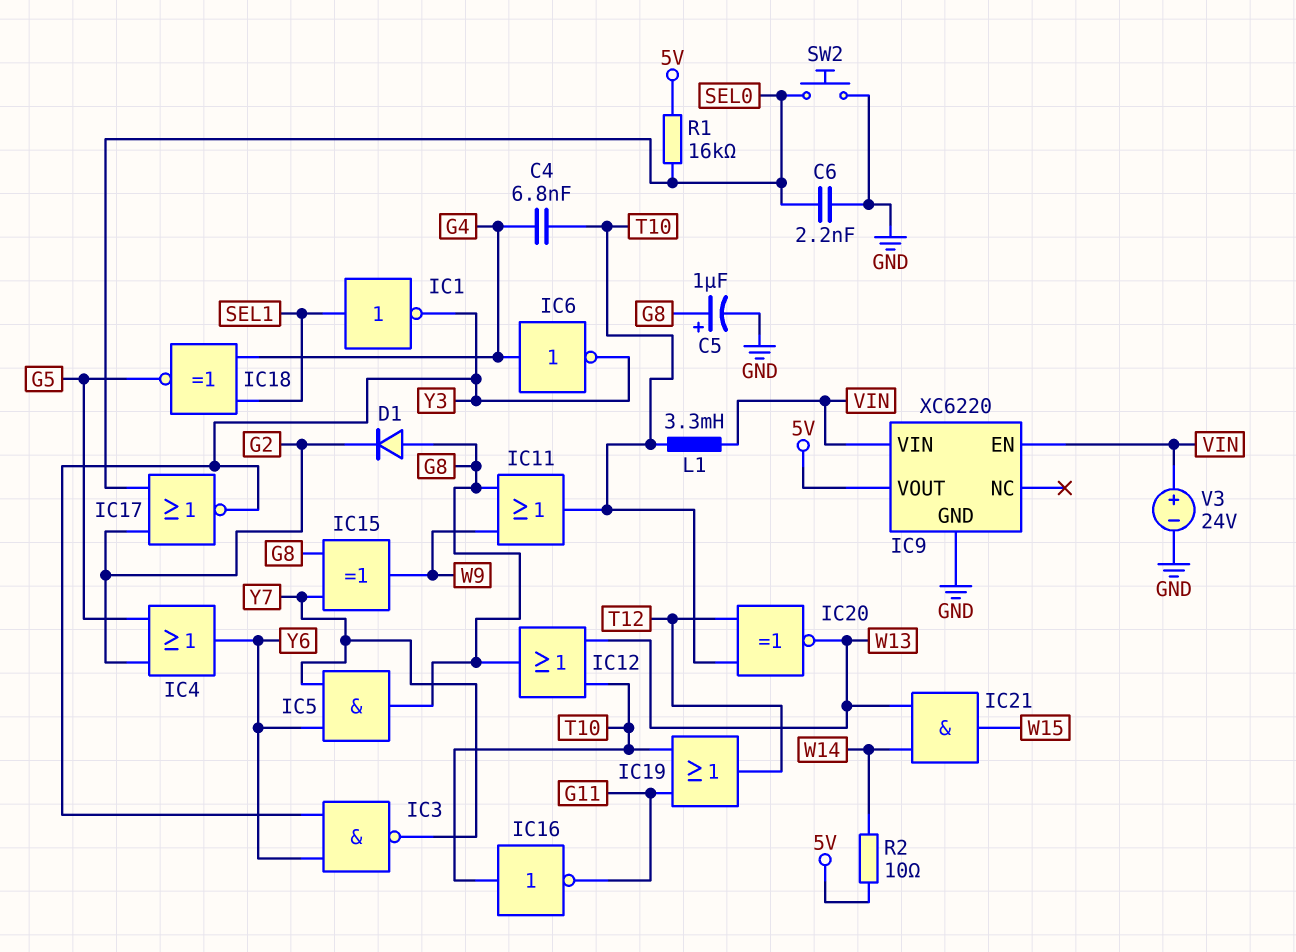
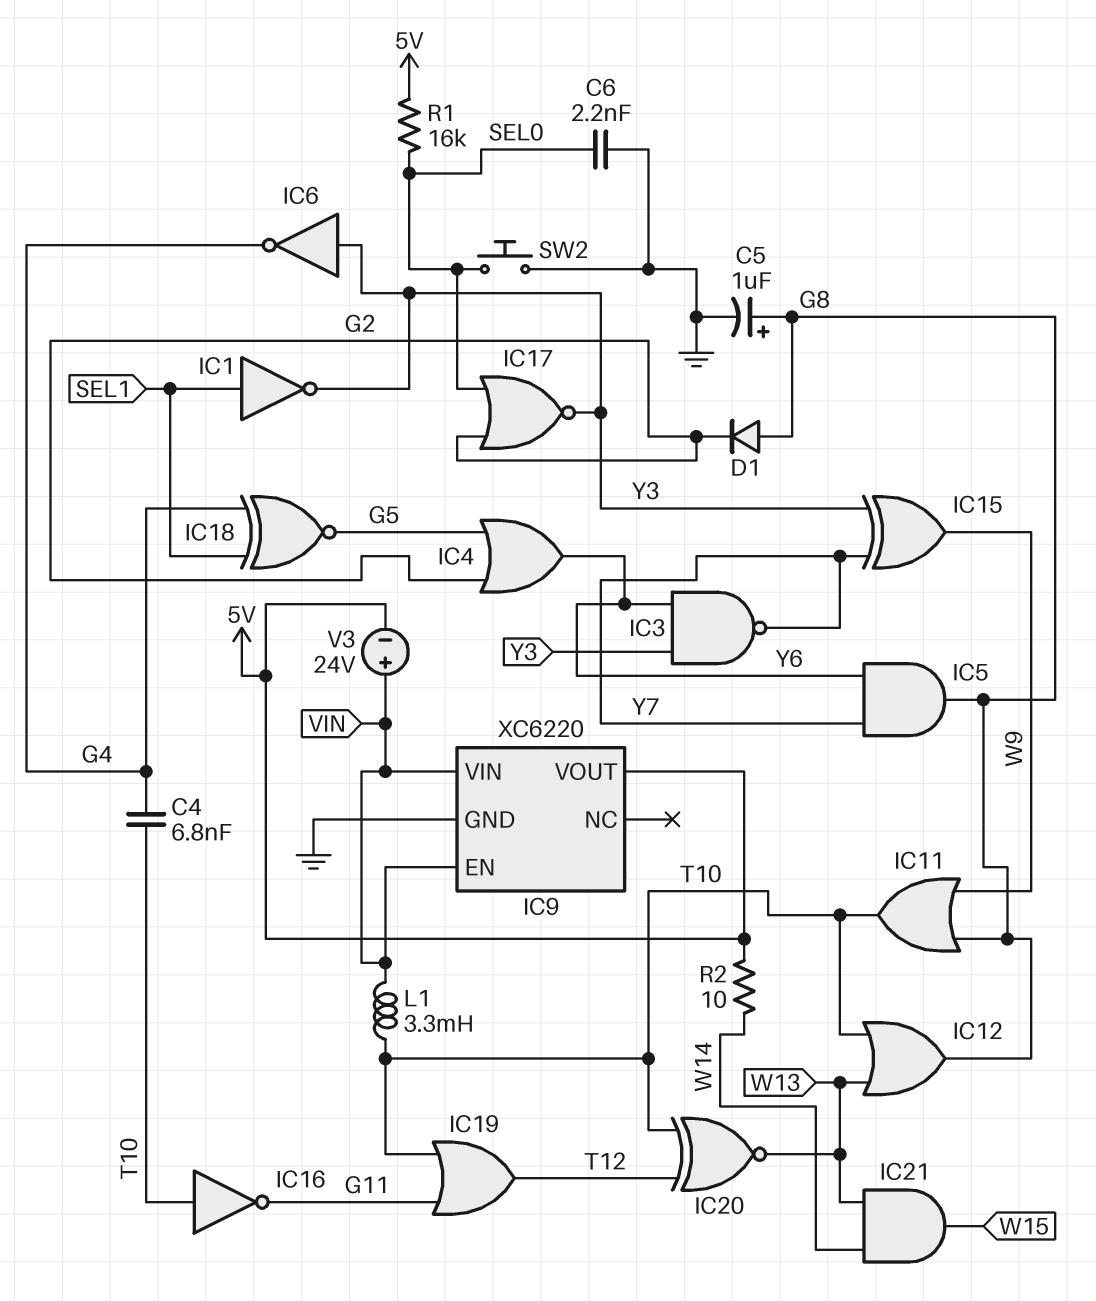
IC6: NOT (in G4, out Y3) -> NOT (in Y3, out G4)
IC15: XOR (in G8, in Y7, out W9) -> XOR (in Y3, in Y7, out W9)
V3: 24V (plus VIN, minus GND) -> 24V (plus VIN, minus 5V)

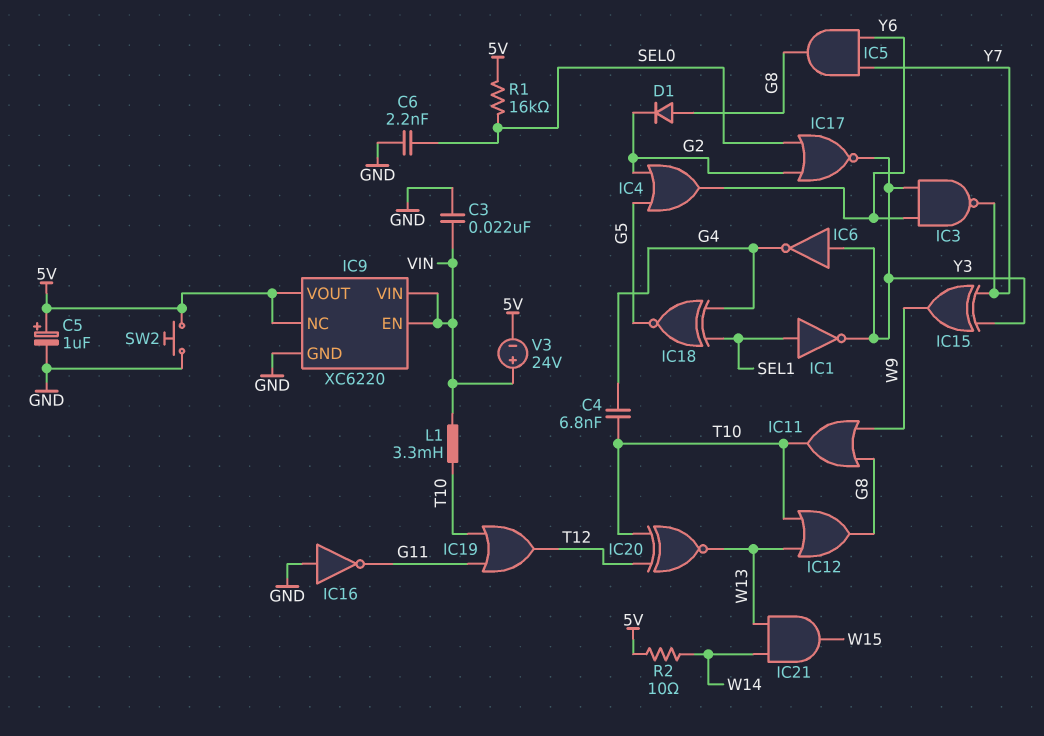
C3: none -> 22nF (GND, VIN)
C5: 1uF (plus G8, minus GND) -> 1uF (plus 5V, minus GND)
IC9 pin NC: none -> 5V
IC16: NOT (in T10, out G11) -> NOT (in GND, out G11)
SW2: button (GND, SEL0) -> button (5V, GND)

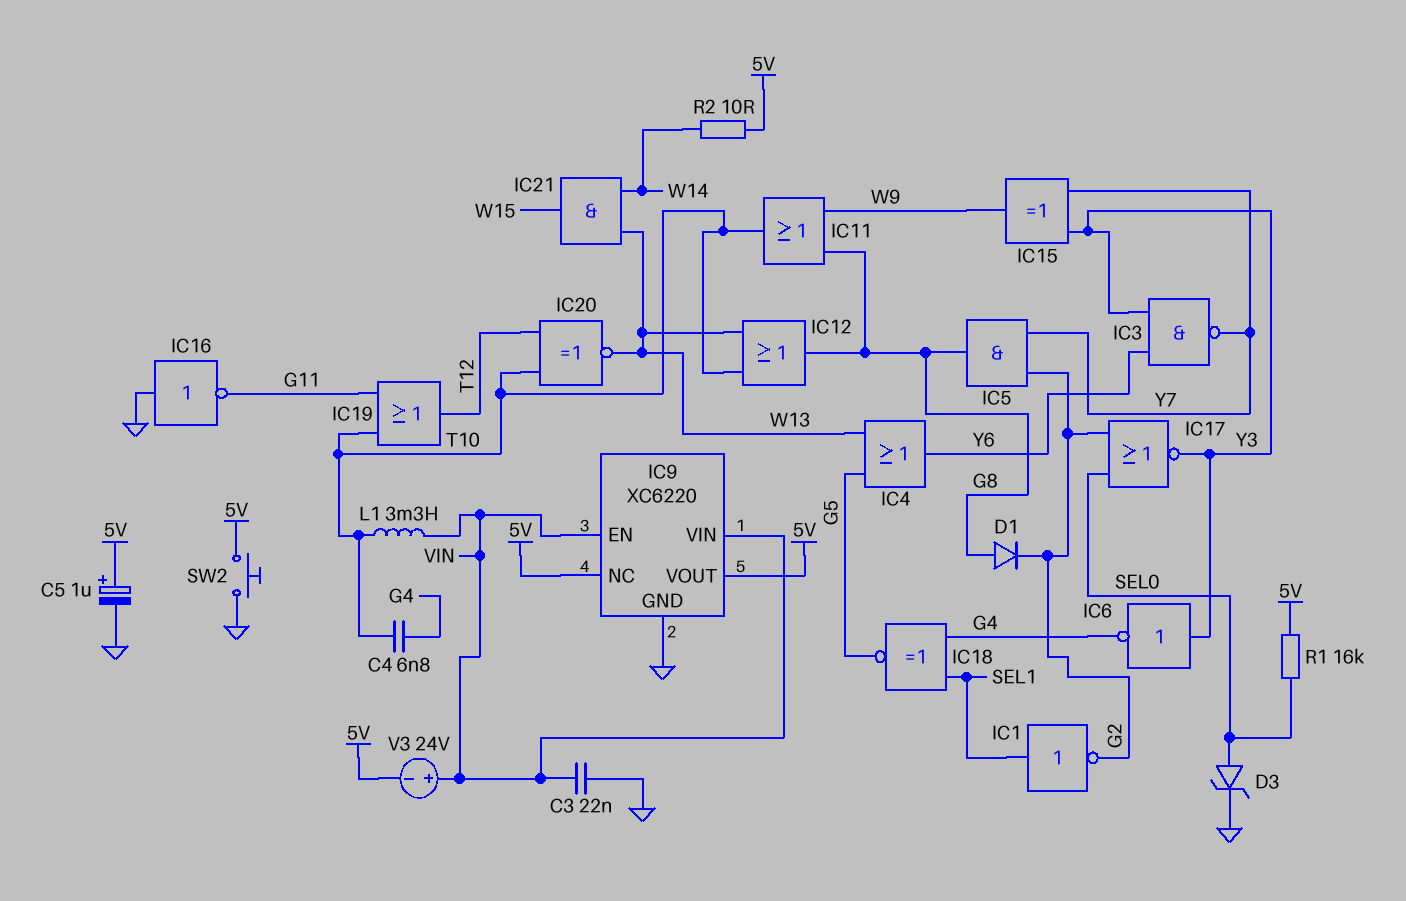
C6: 2.2nF (GND, SEL0) -> none
D3: none -> zener (A SEL0, K GND)
IC1: NOT (in SEL1, out Y3) -> NOT (in SEL1, out G2)
IC4: OR (in G2, in G5, out Y6) -> OR (in G5, in W13, out Y6)
IC5: AND (in Y6, in Y7, out G8) -> AND (in G2, in Y7, out G8)

